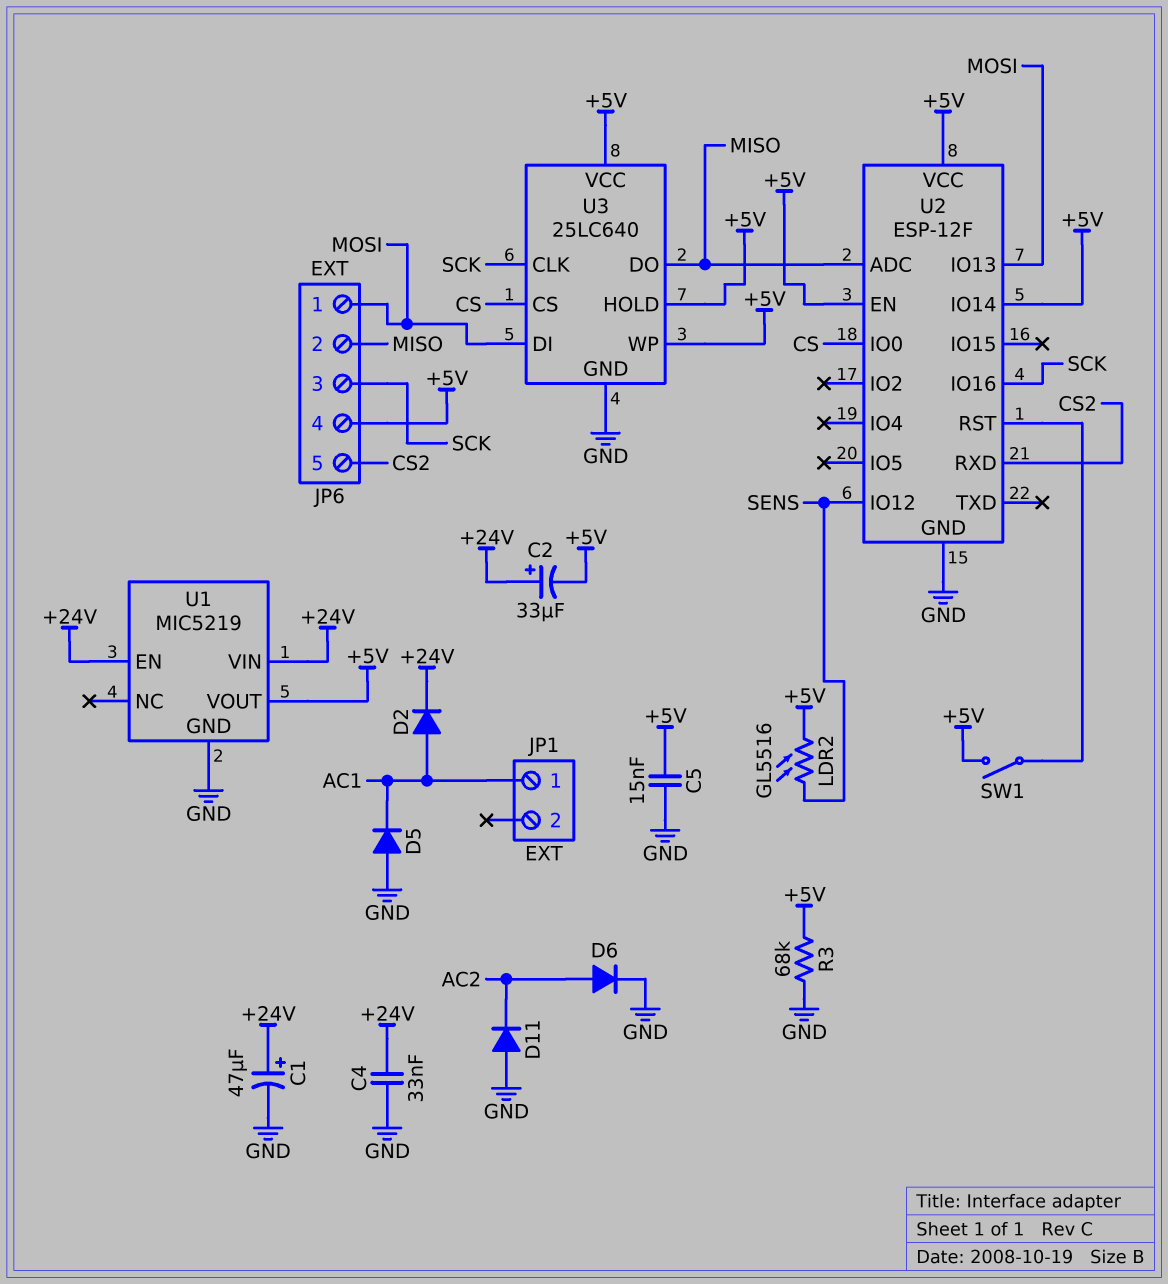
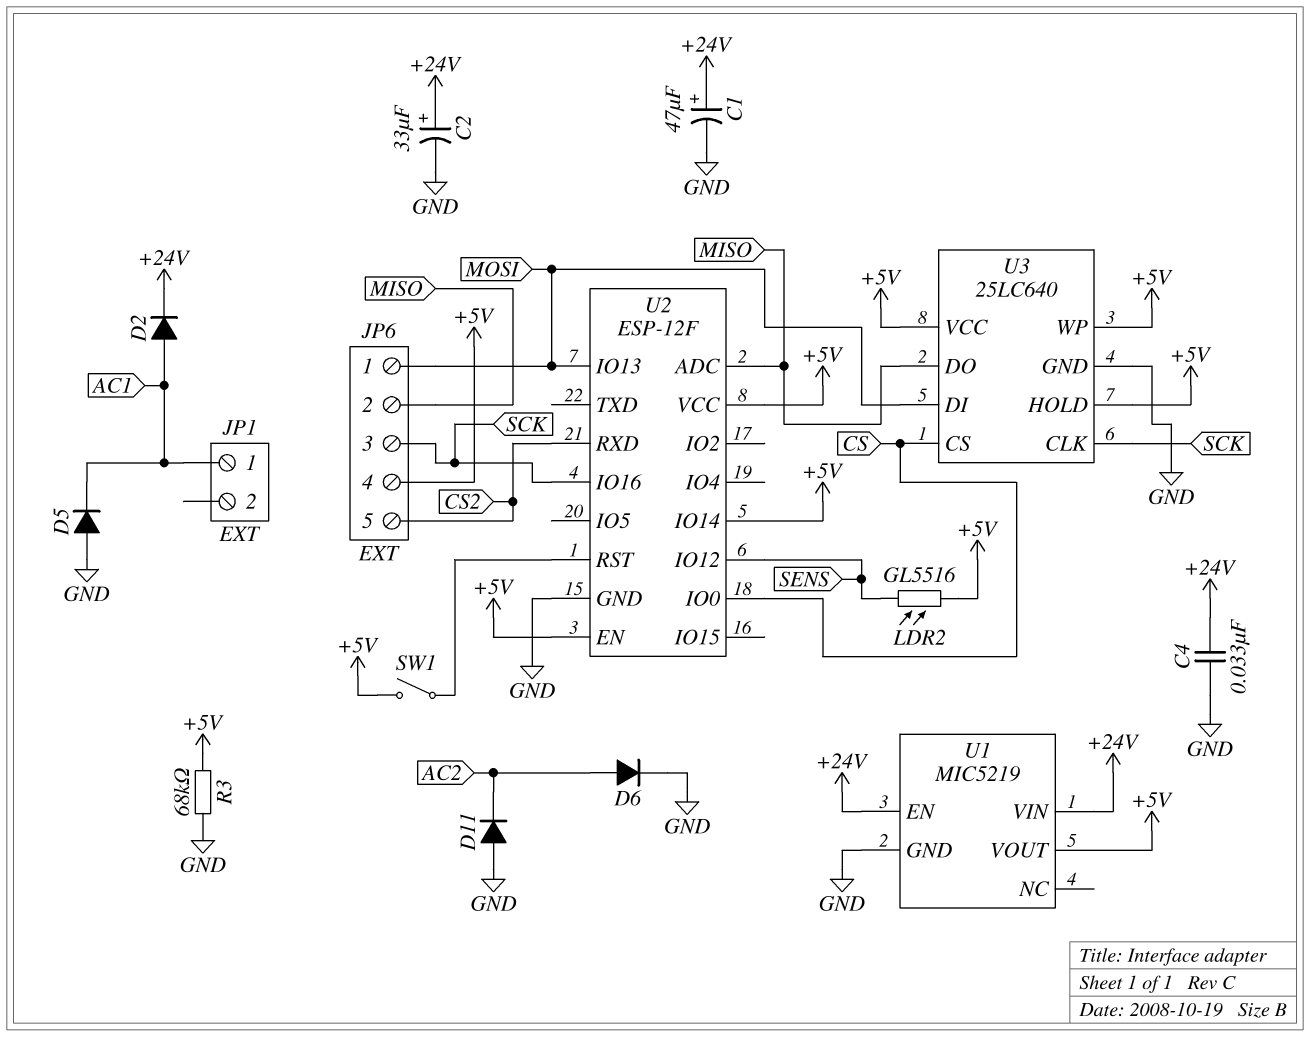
C2: 33uF (plus +24V, minus +5V) -> 33uF (plus +24V, minus GND)
C5: 15nF (+5V, GND) -> none

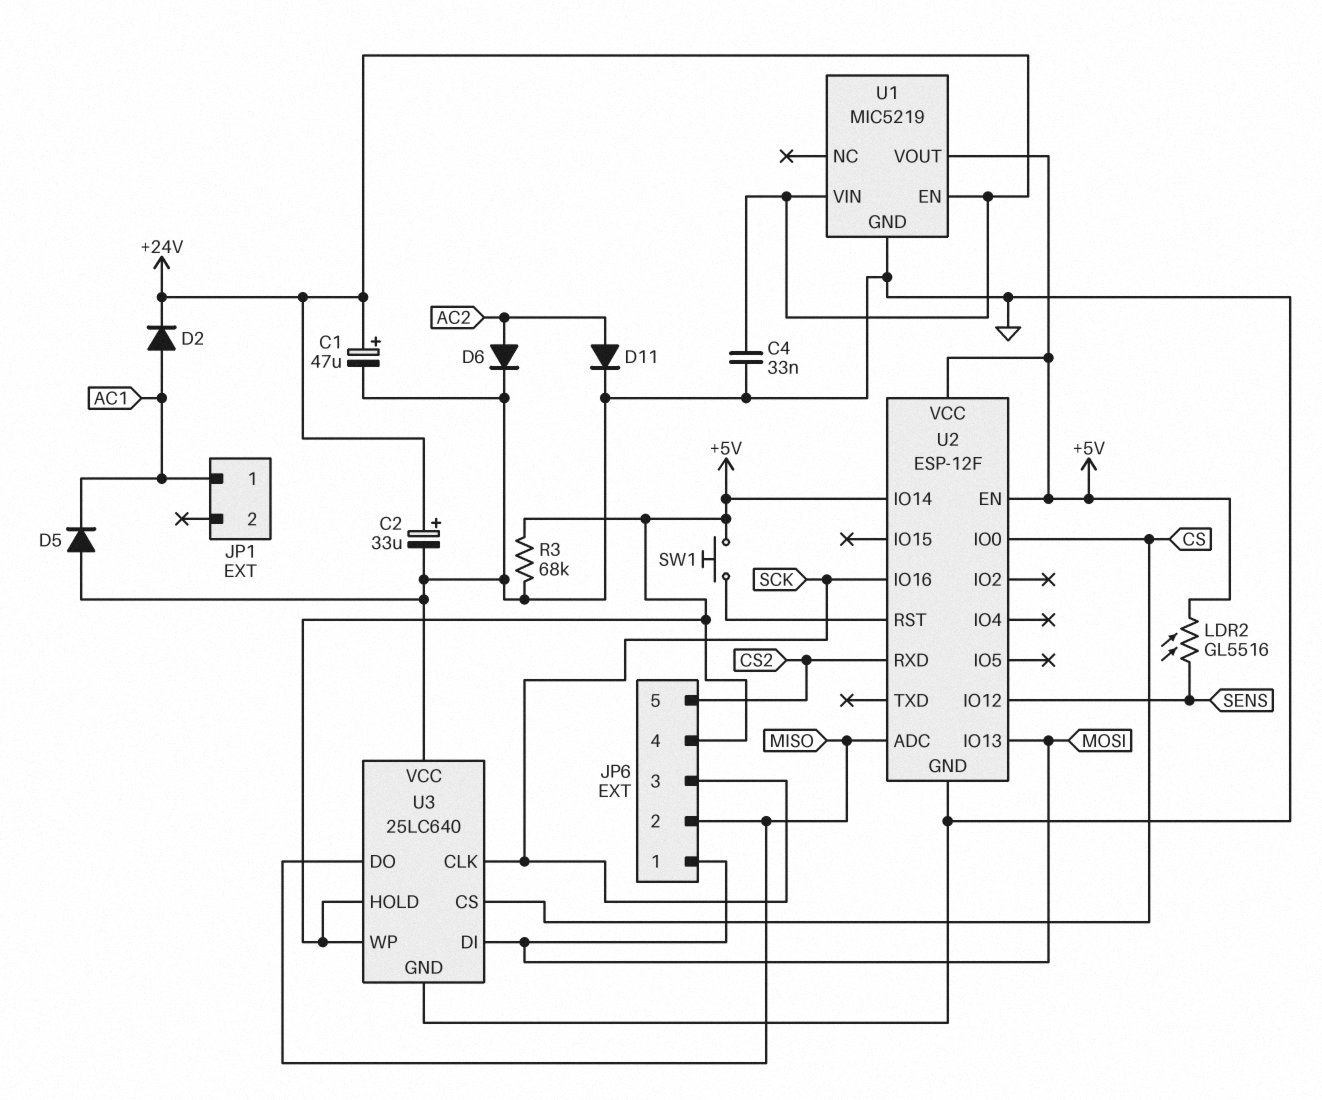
D11: diode (A GND, K AC2) -> diode (A AC2, K GND)
SW1: switch (+5V, U2/RST) -> button (+5V, U2/RST)
U3 pin VCC: +5V -> GND

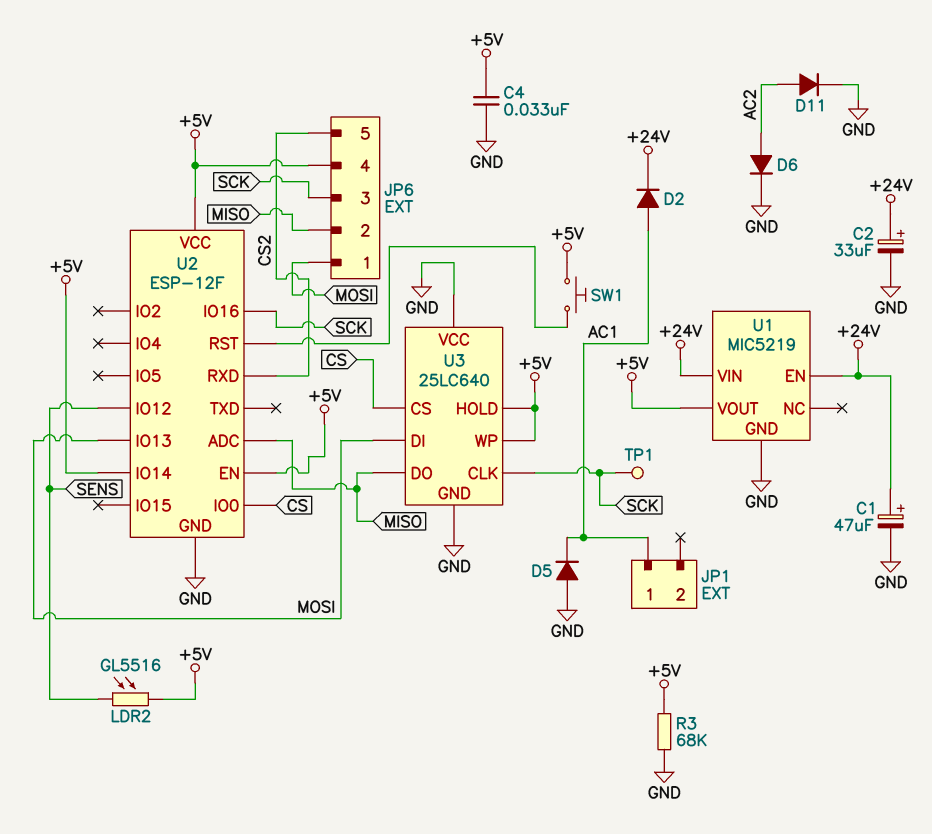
C4: 33nF (+24V, GND) -> 33nF (+5V, GND)
TP1: none -> test point (SCK)

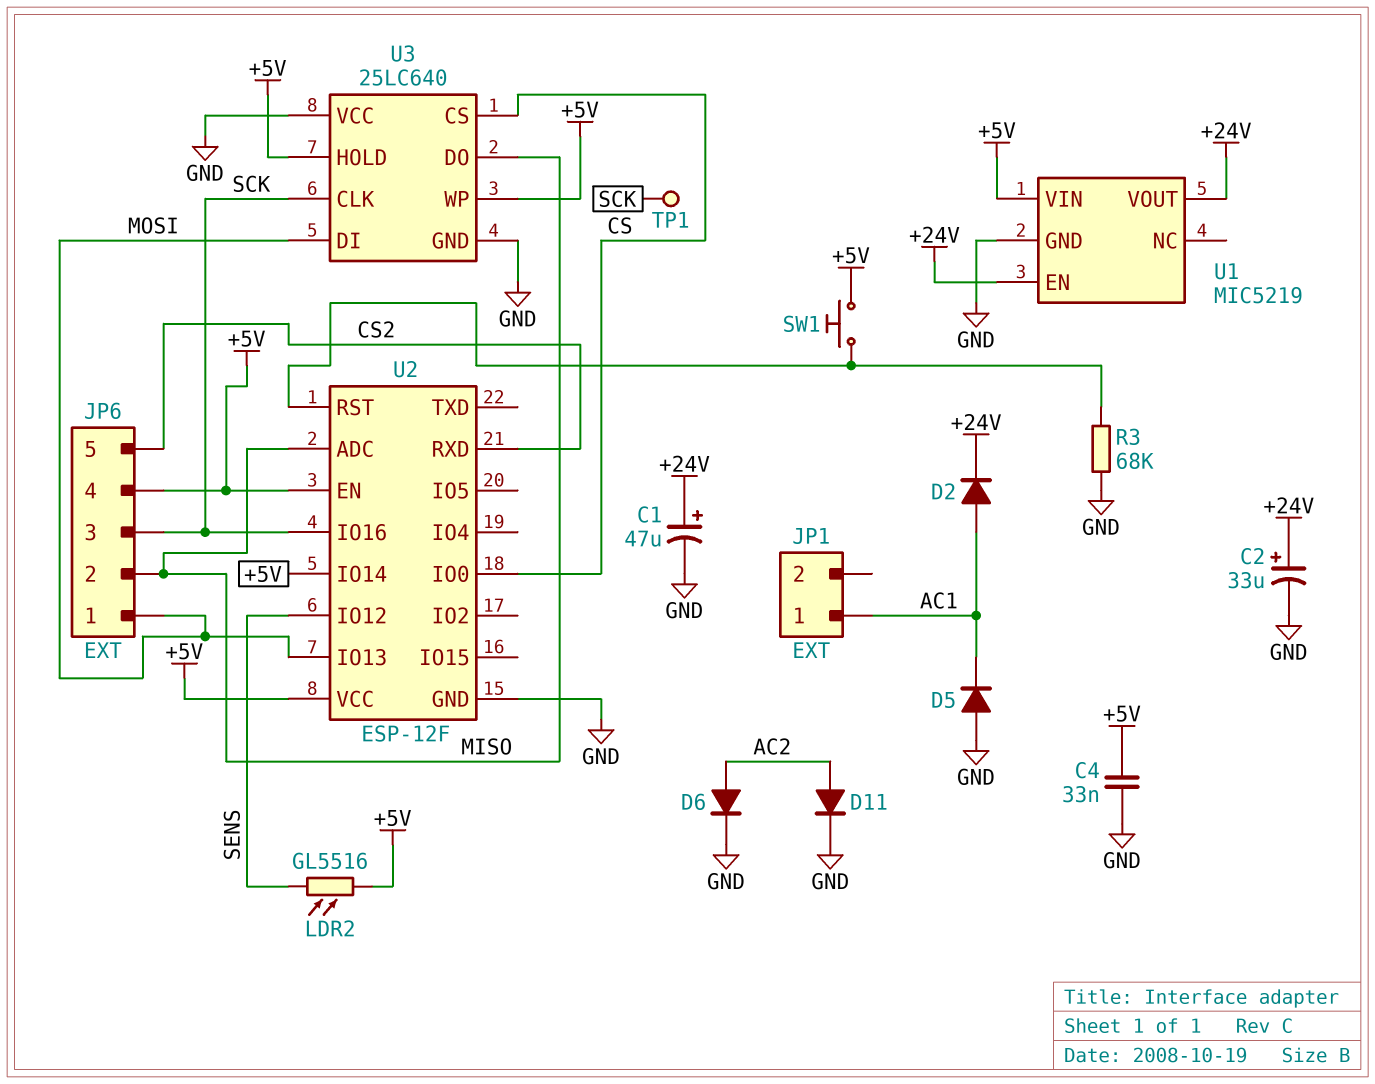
R3: 68k (+5V, GND) -> 68k (GND, U2/RST)
U1 pin VIN: +24V -> +5V
U1 pin VOUT: +5V -> +24V

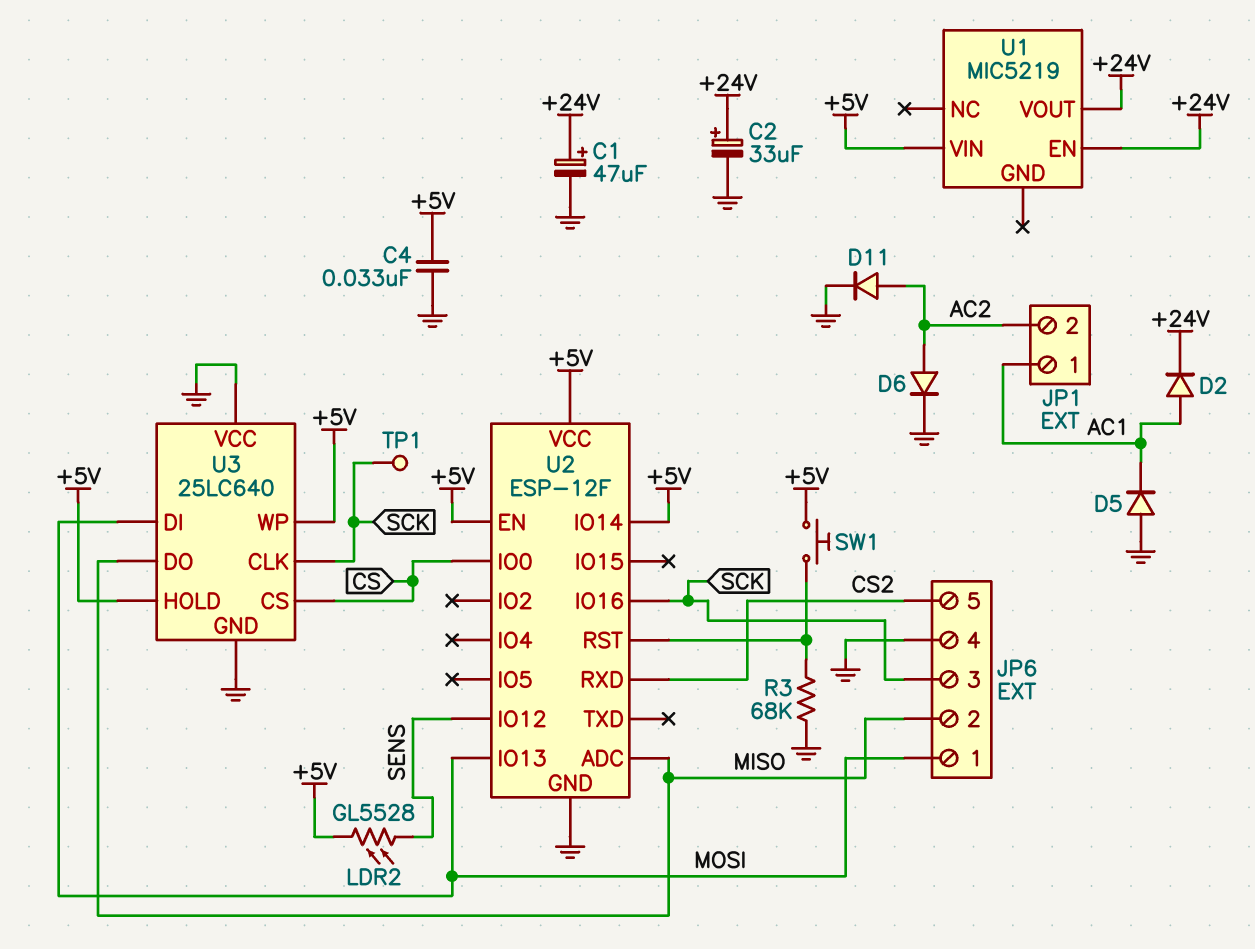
JP1 pin 2: none -> AC2
JP6 pin 4: +5V -> GND
LDR2: GL5516 (+5V, SENS) -> GL5528 (+5V, SENS)
U1 pin GND: GND -> none

